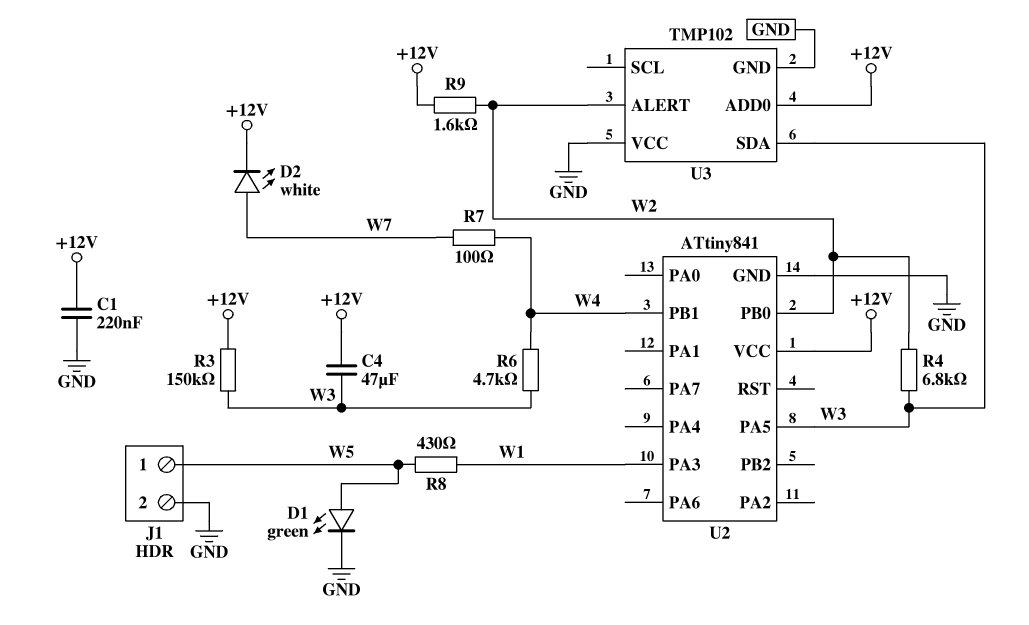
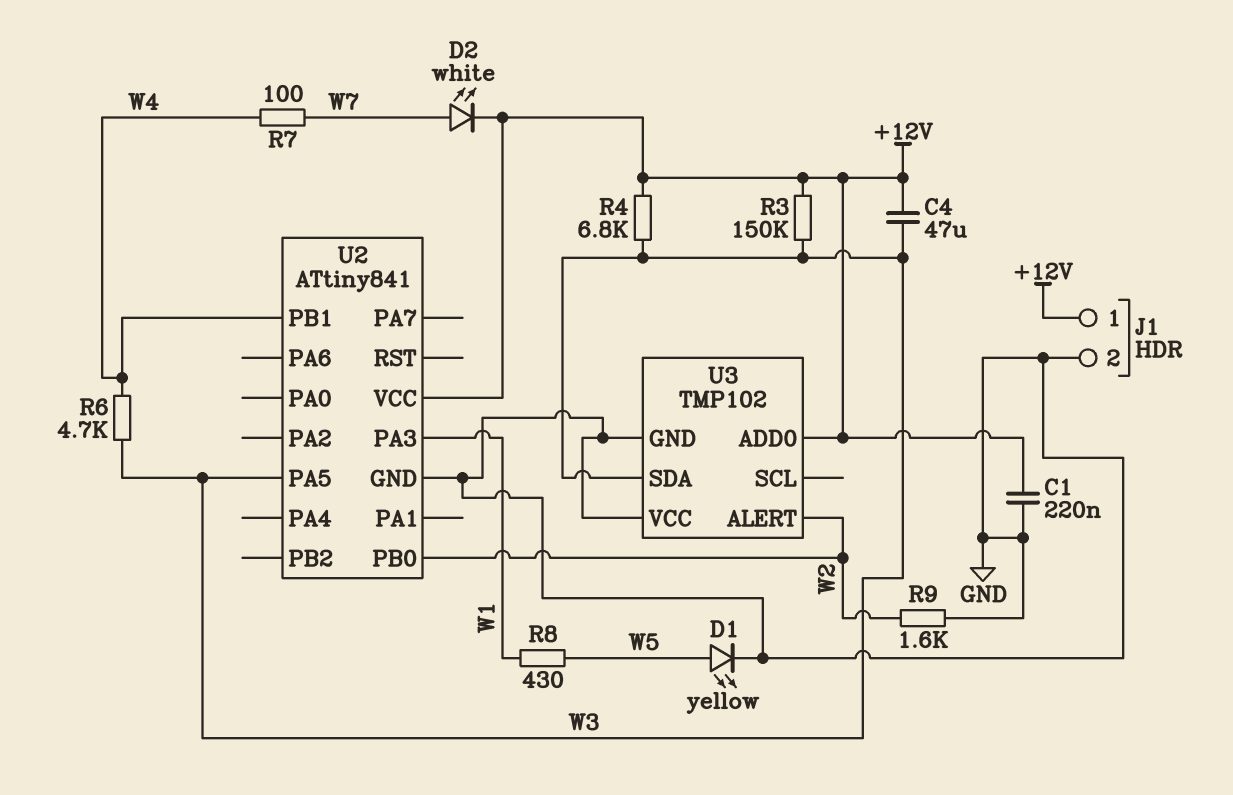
D1: LED green (A W5, K GND) -> LED yellow (A W5, K GND)
J1 pin 1: W5 -> +12V
R4: 6.8k (W2, W3) -> 6.8k (+12V, W3)
R9: 1.6k (+12V, W2) -> 1.6k (GND, W2)

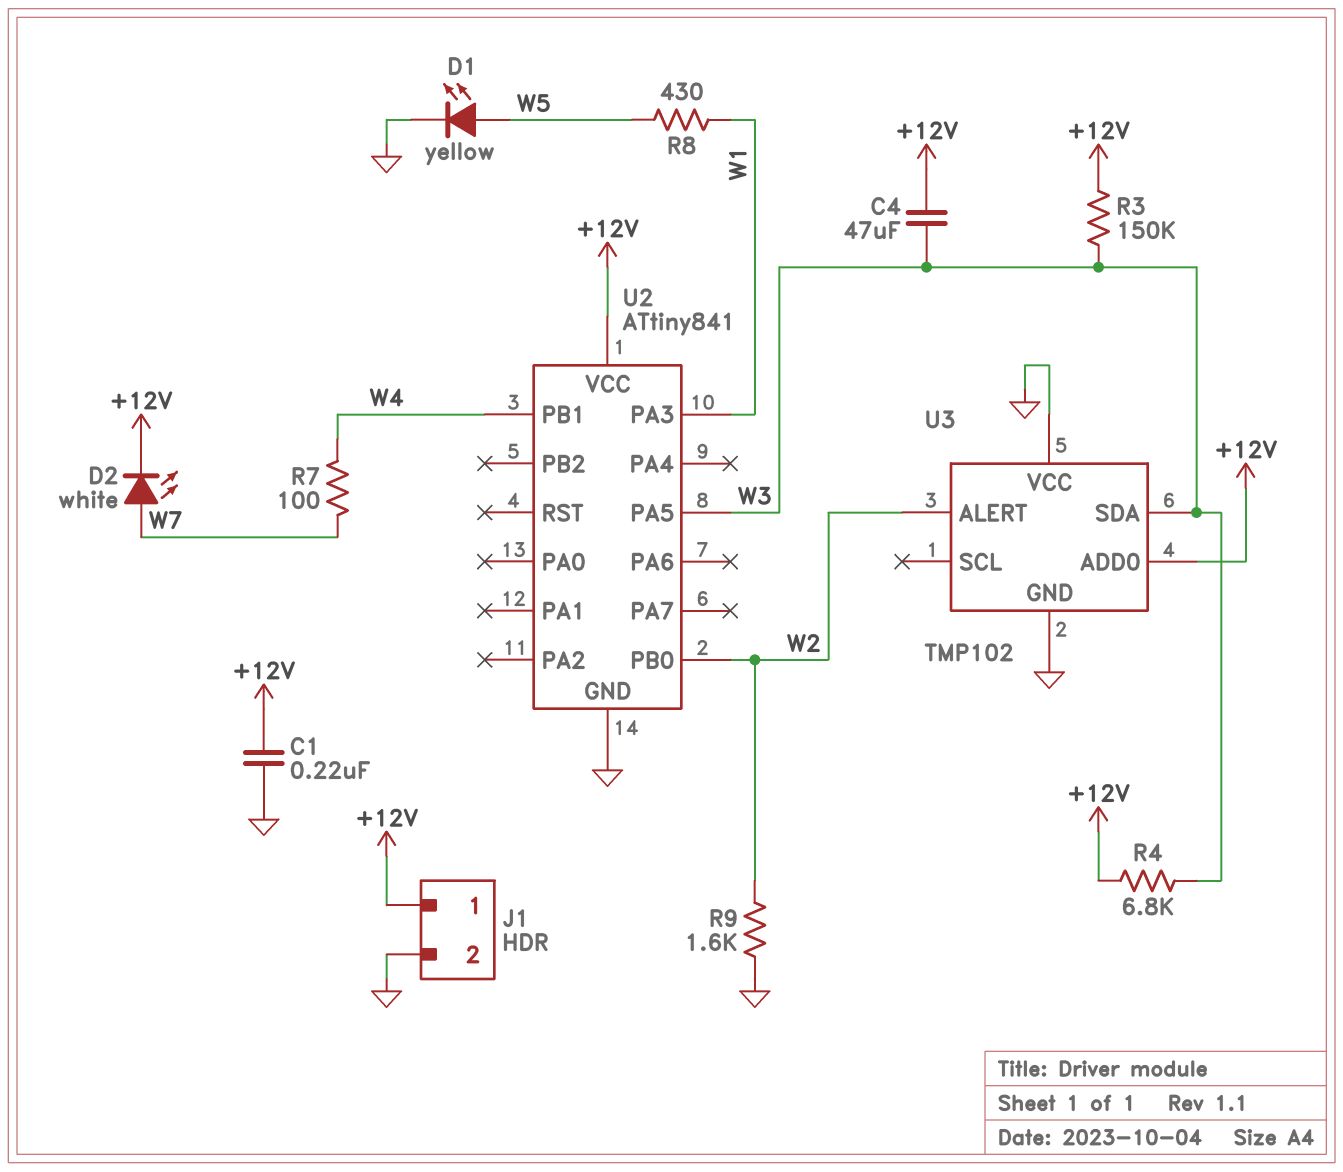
R6: 4.7k (W3, W4) -> none

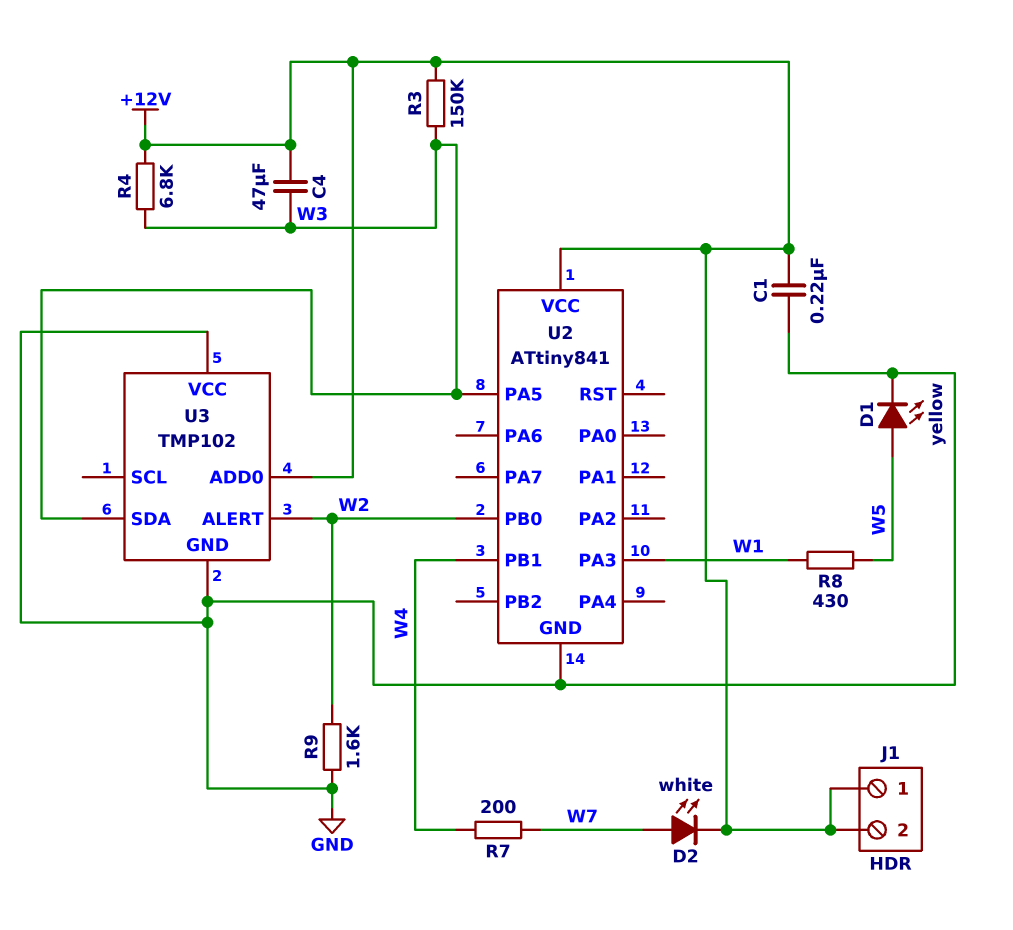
J1 pin 2: GND -> +12V
R7: 100 (W4, W7) -> 200 (W4, W7)

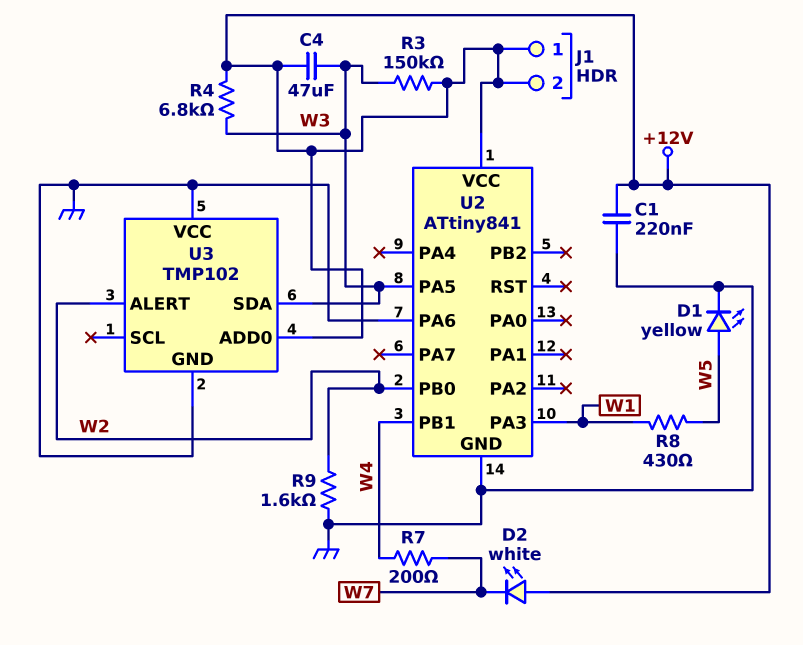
D2: LED white (A W7, K +12V) -> LED white (A +12V, K W7)
U2 pin PA6: none -> GND

